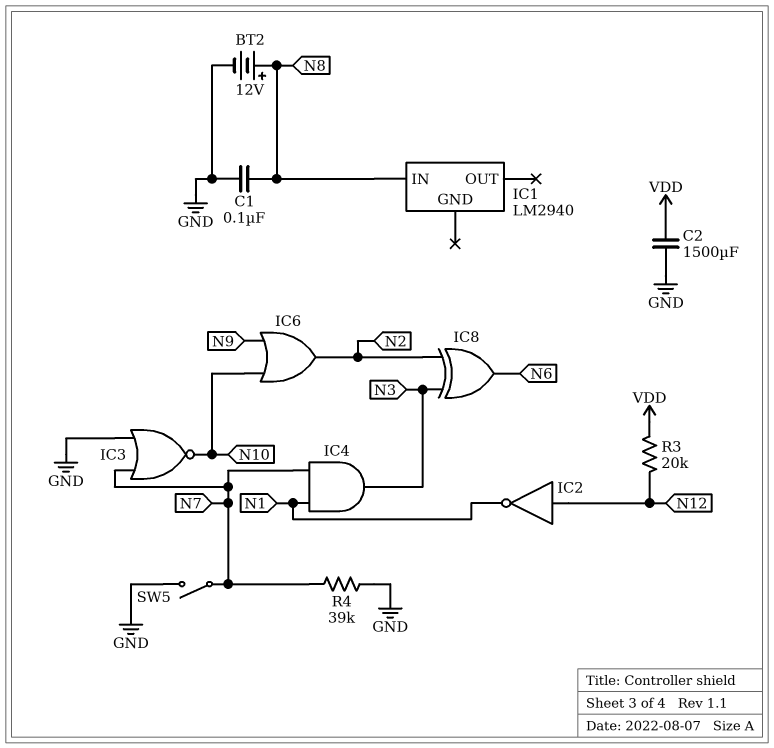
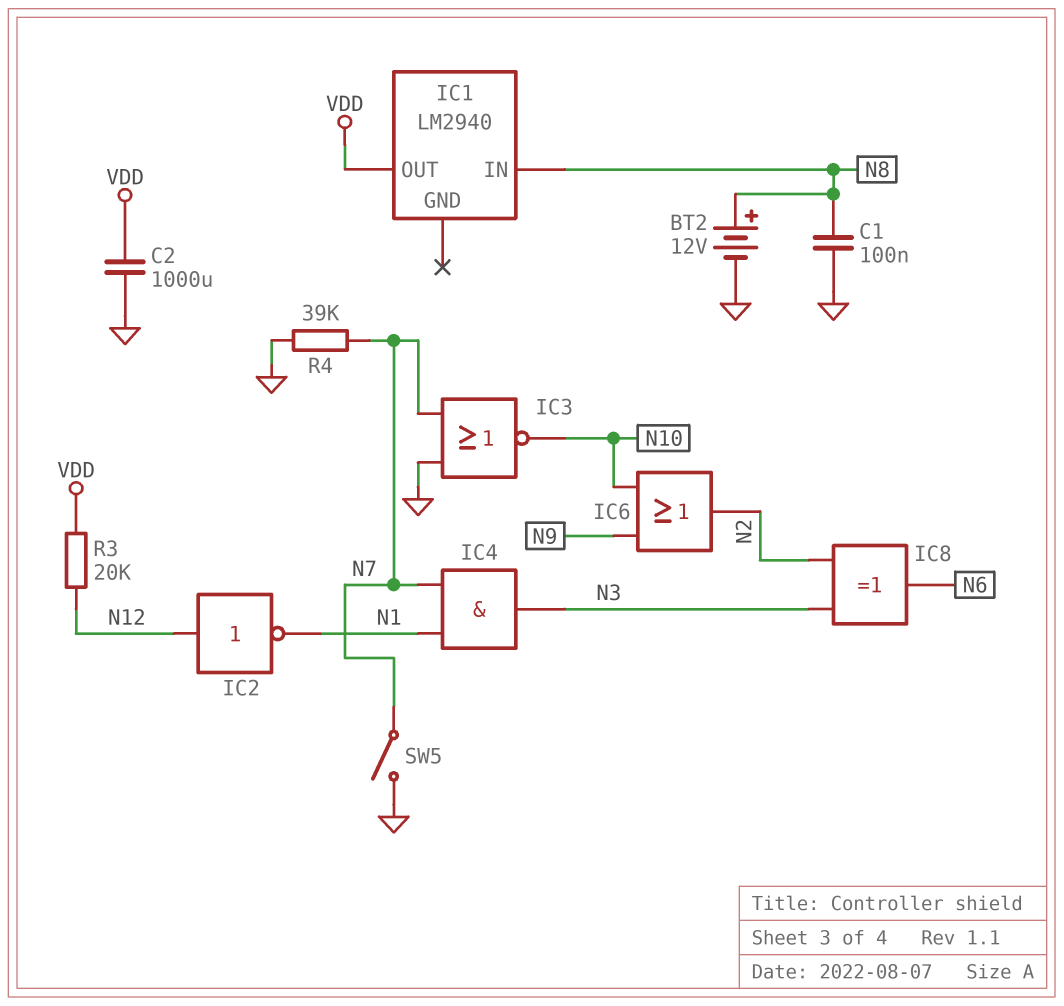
C2: 1500uF (GND, VDD) -> 1000uF (GND, VDD)
IC1 pin OUT: none -> VDD

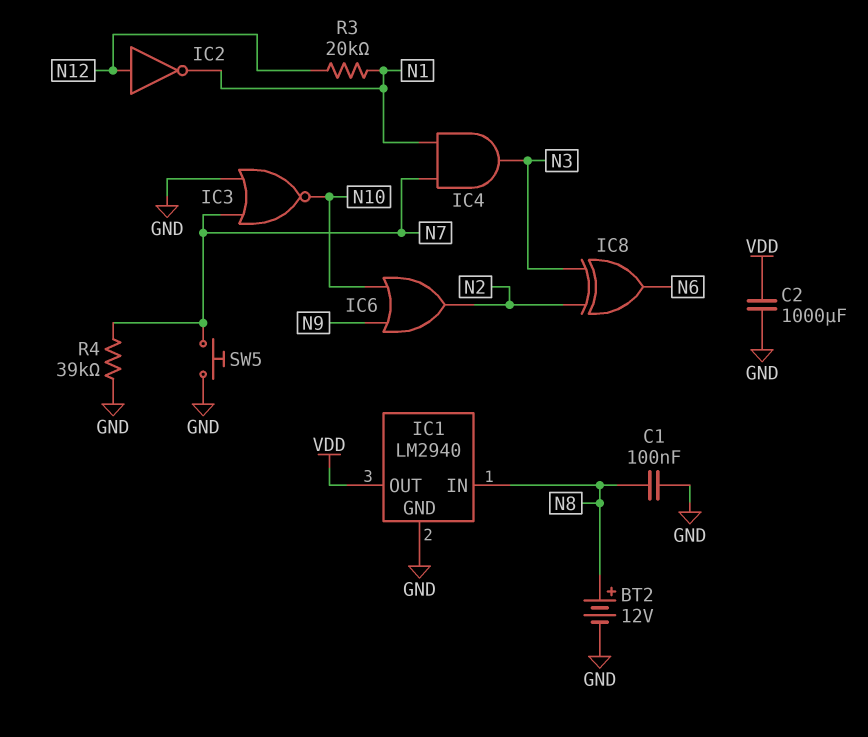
IC1 pin GND: none -> GND
R3: 20k (N12, VDD) -> 20k (N1, N12)
SW5: switch (GND, N7) -> button (GND, N7)

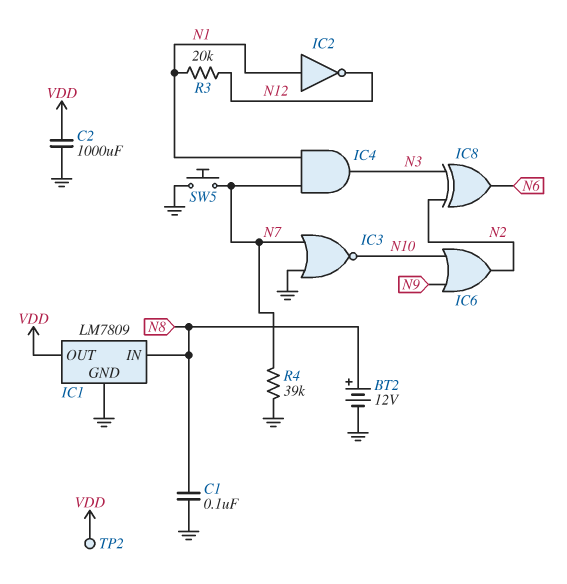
IC1: LM2940 -> LM7809
IC2: NOT (in N12, out N1) -> NOT (in N1, out N12)
TP2: none -> test point (VDD)

